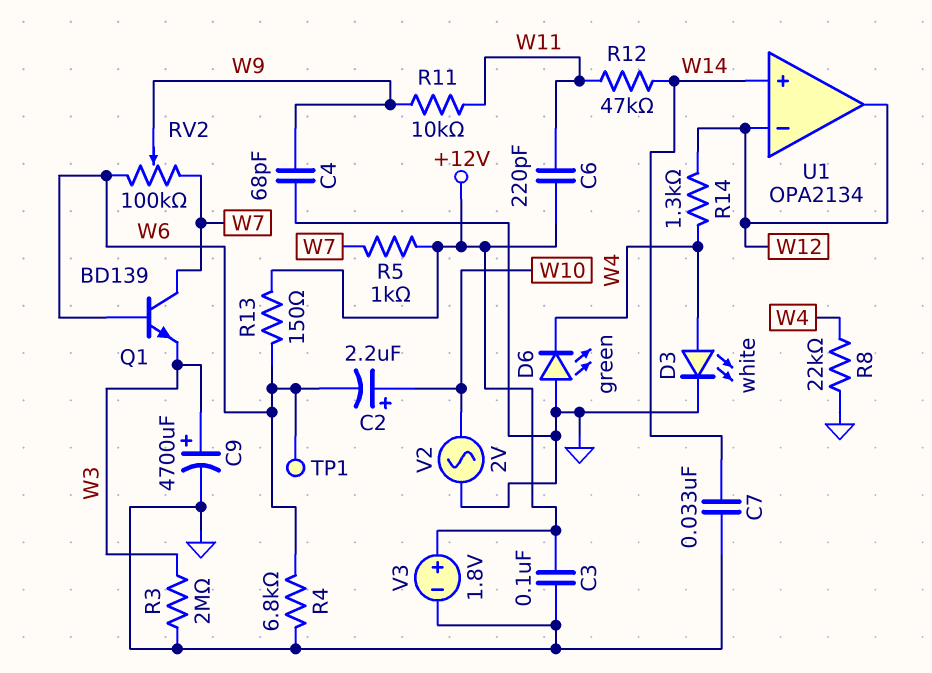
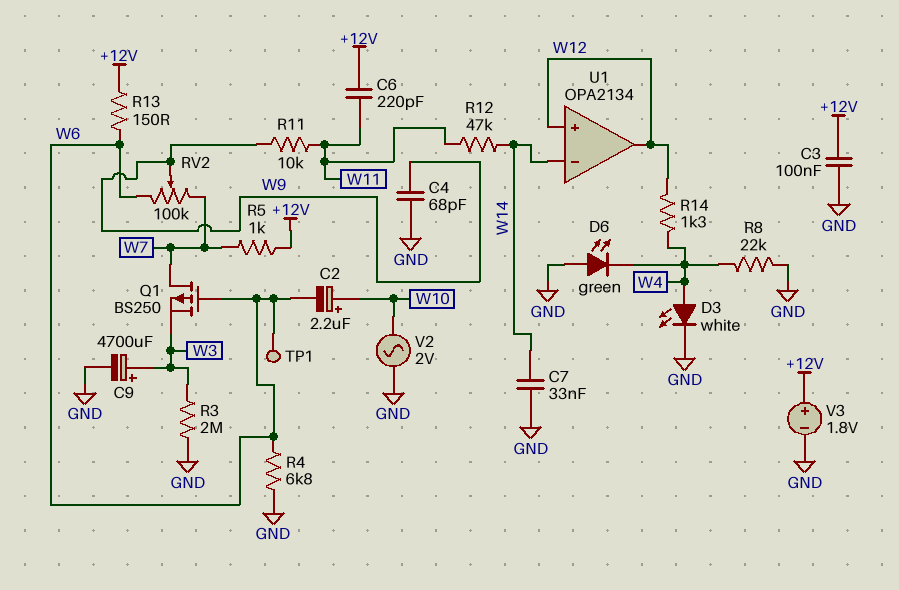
Q1: NPN BD139 (B W6, C W7, E W3) -> PMOS BS250 (G W6, D W7, S W3)
U1 pin in+: W14 -> W12
U1 pin in-: W12 -> W14

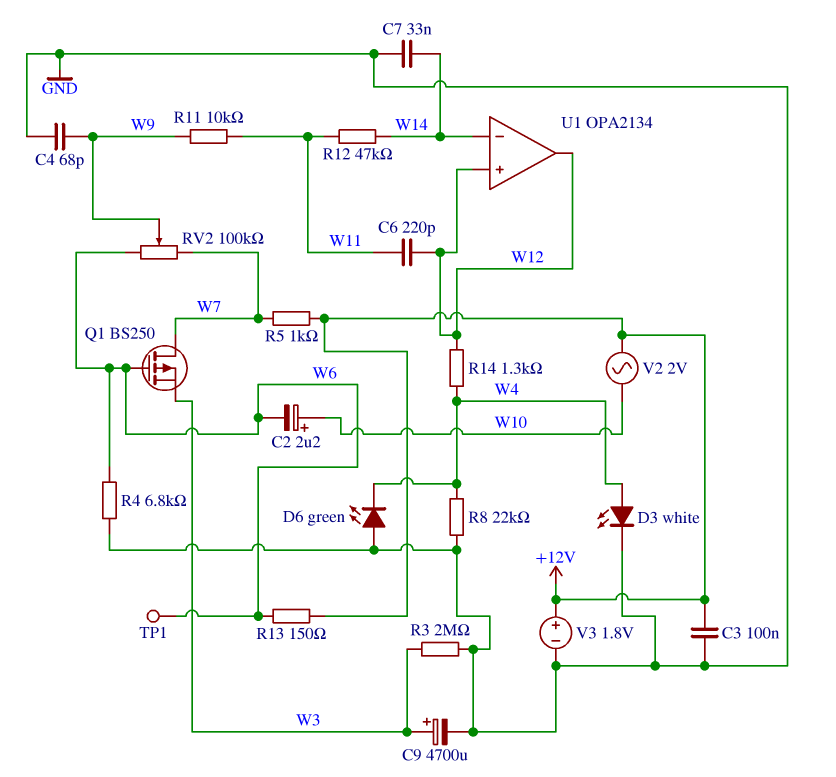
C6: 220pF (+12V, W11) -> 220pF (W11, W12)
V2: AC 2V (GND, W10) -> AC 2V (+12V, W10)

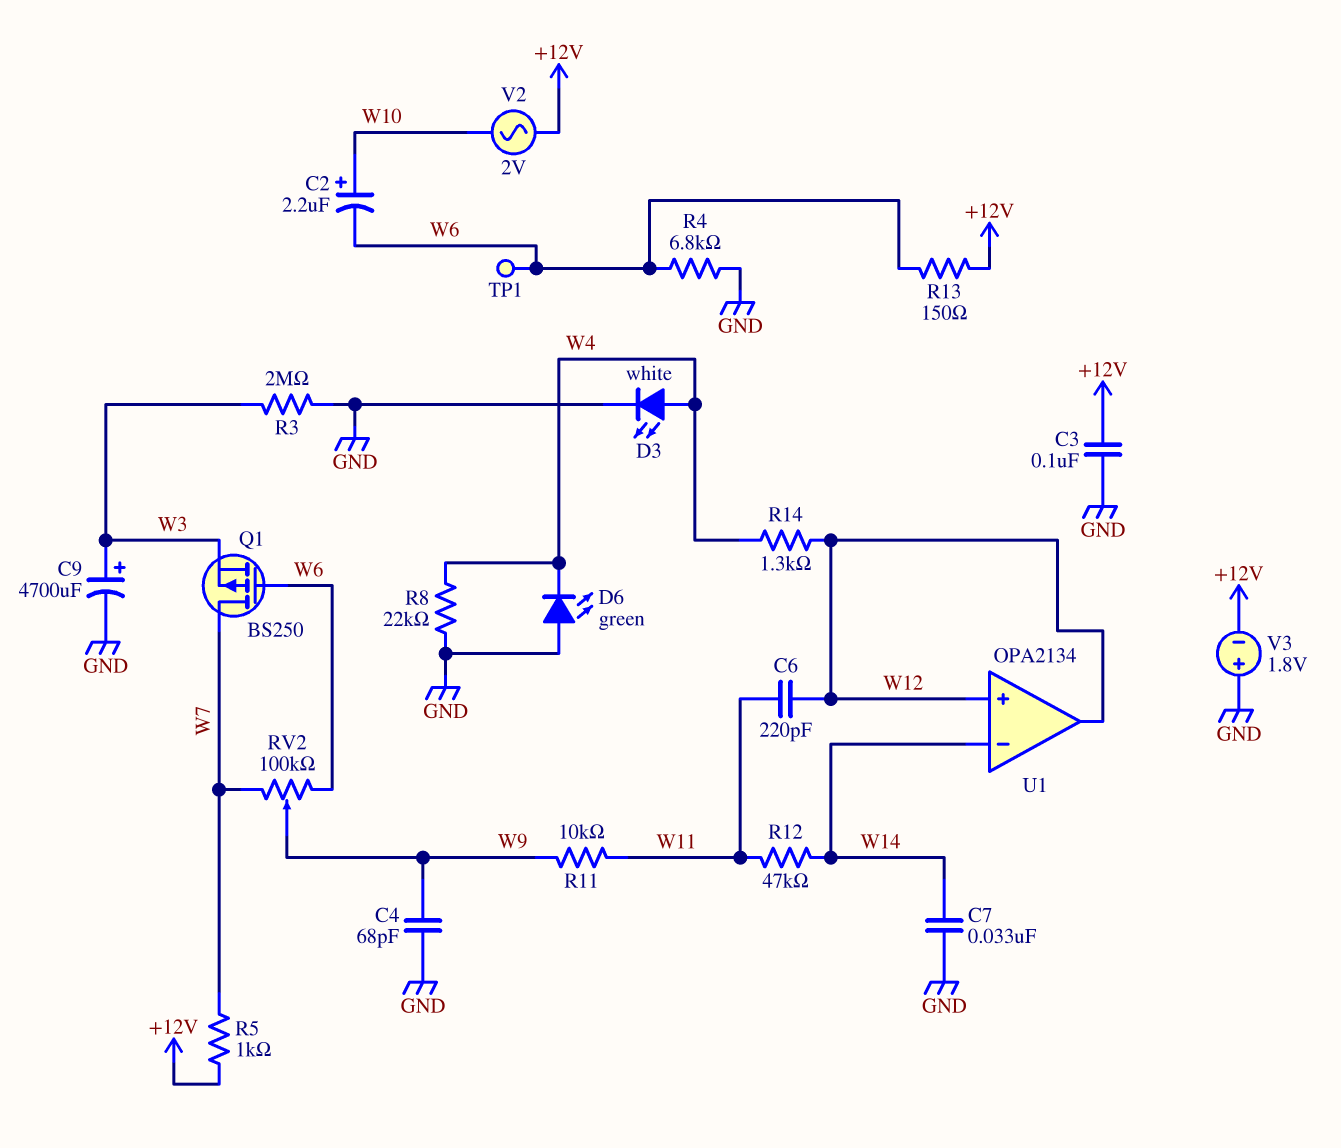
V3: 1.8V (plus +12V, minus GND) -> 1.8V (plus GND, minus +12V)

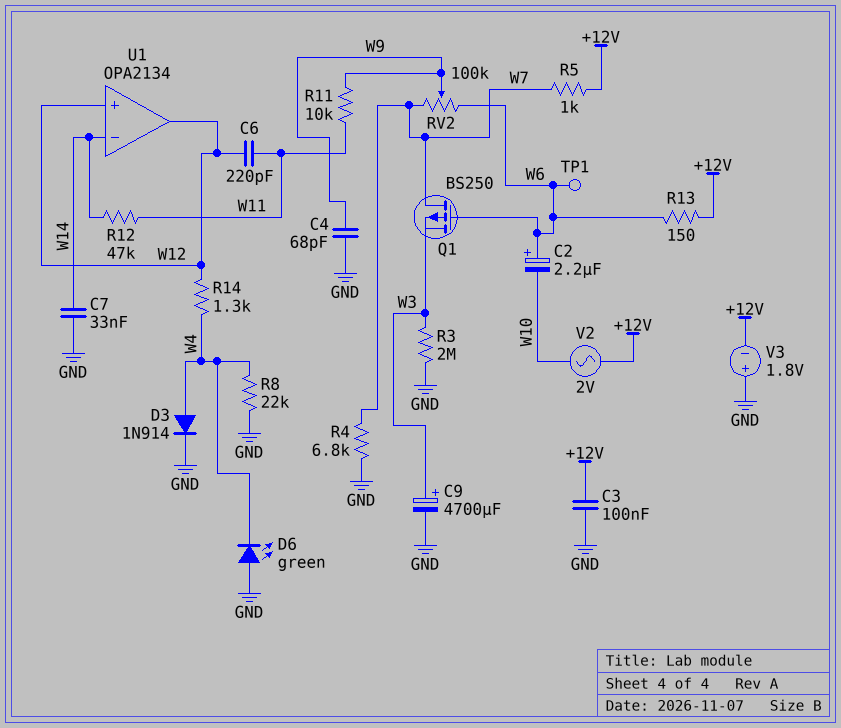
C2: 2.2uF (plus W10, minus W6) -> 2.2uF (plus W6, minus W10)
D3: LED white (A W4, K GND) -> diode 1N914 (A W4, K GND)
R4: 6.8k (GND, W6) -> 6.8k (GND, W7)

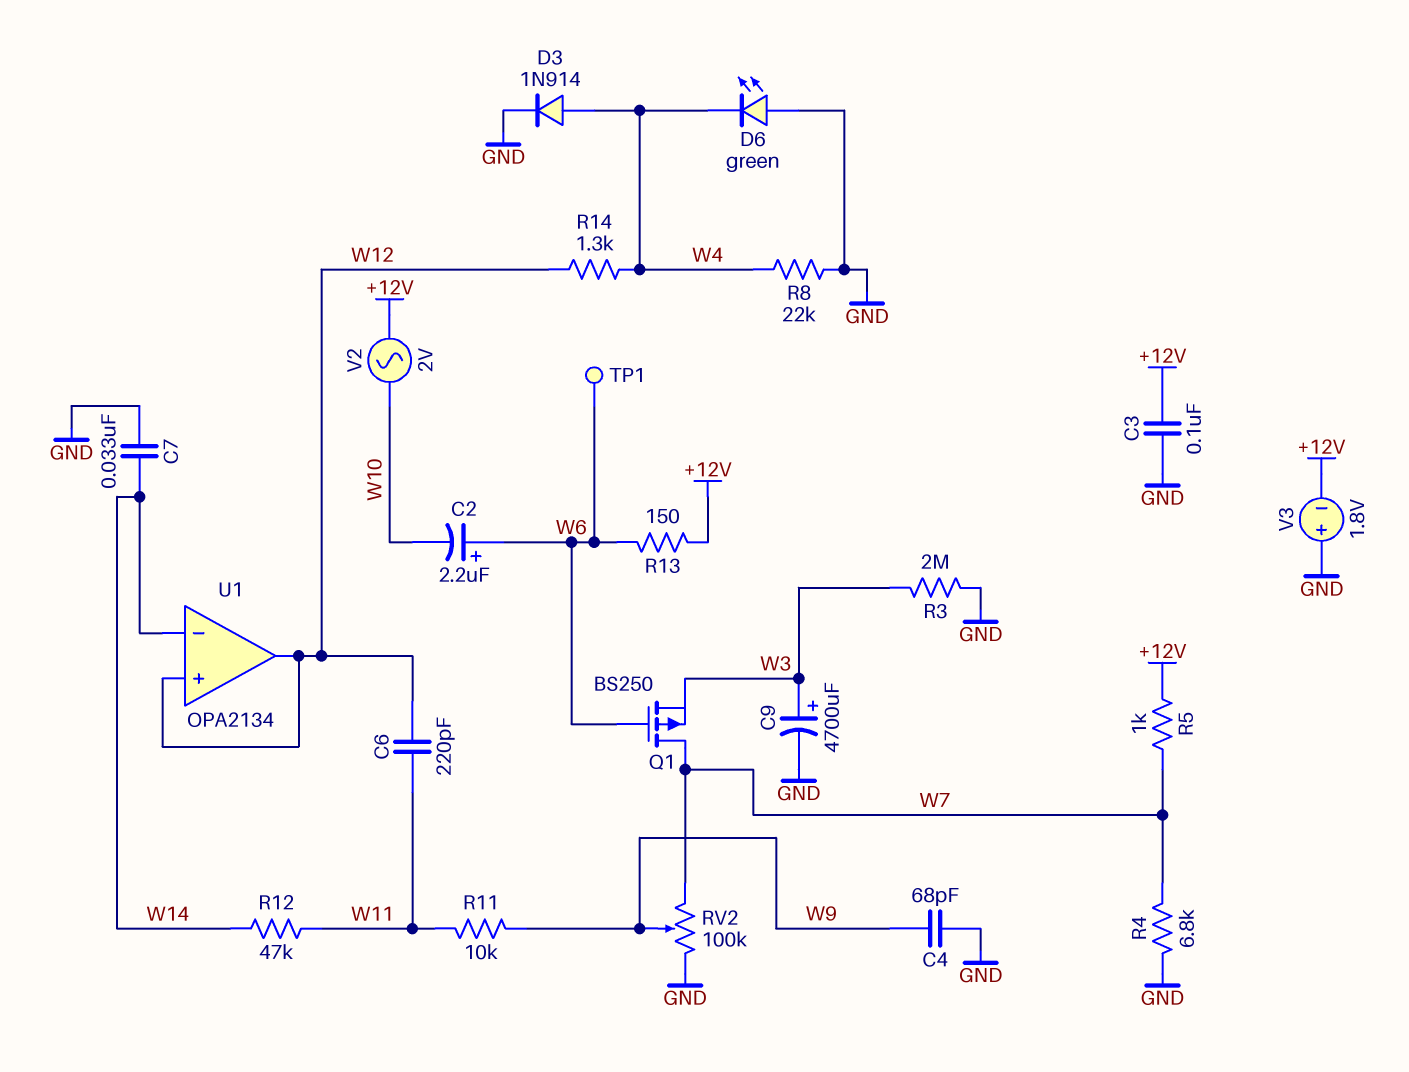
RV2: 100k (W6, W7, wiper W9) -> 100k (GND, W7, wiper W9)

